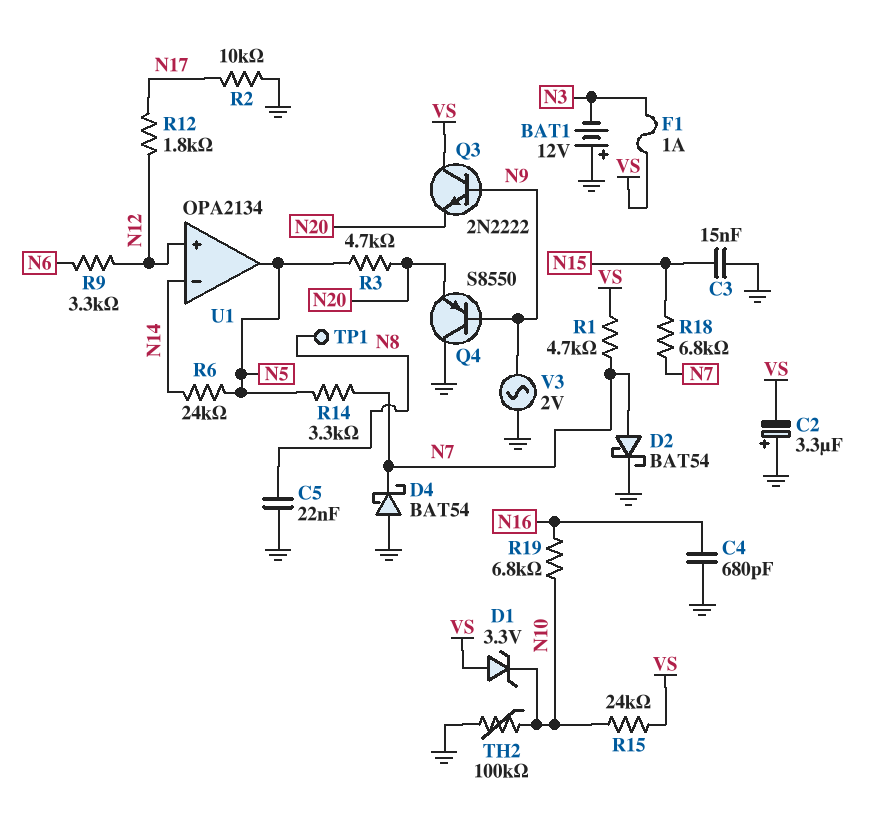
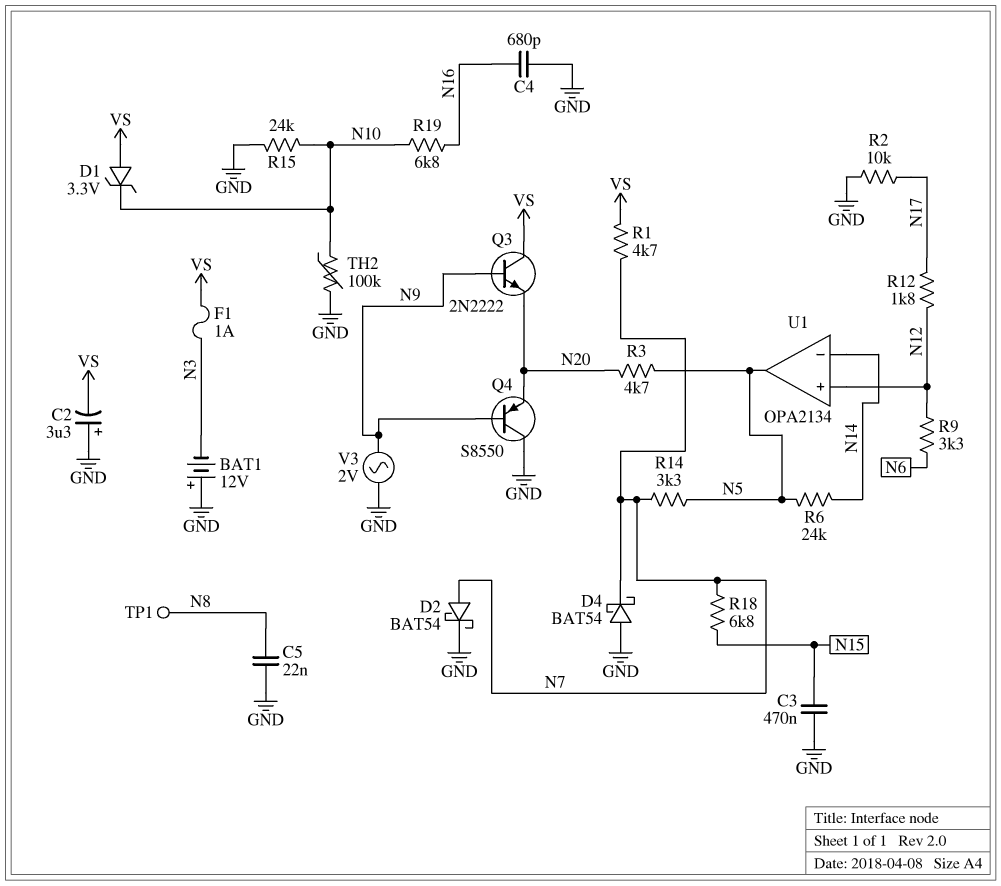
C3: 15nF (GND, N15) -> 470nF (GND, N15)
R15: 24k (N10, VS) -> 24k (GND, N10)

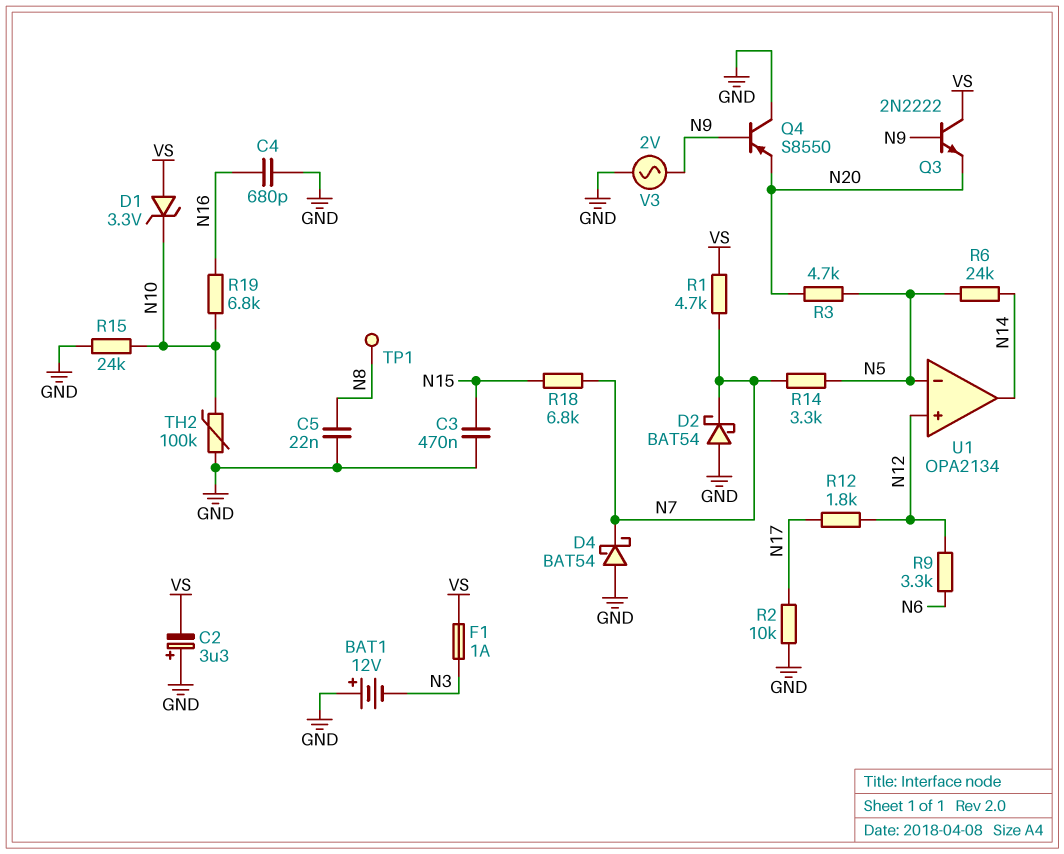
D2: schottky BAT54 (A N7, K GND) -> schottky BAT54 (A GND, K N7)
U1 pin in-: N14 -> N5
U1 pin out: N5 -> N14

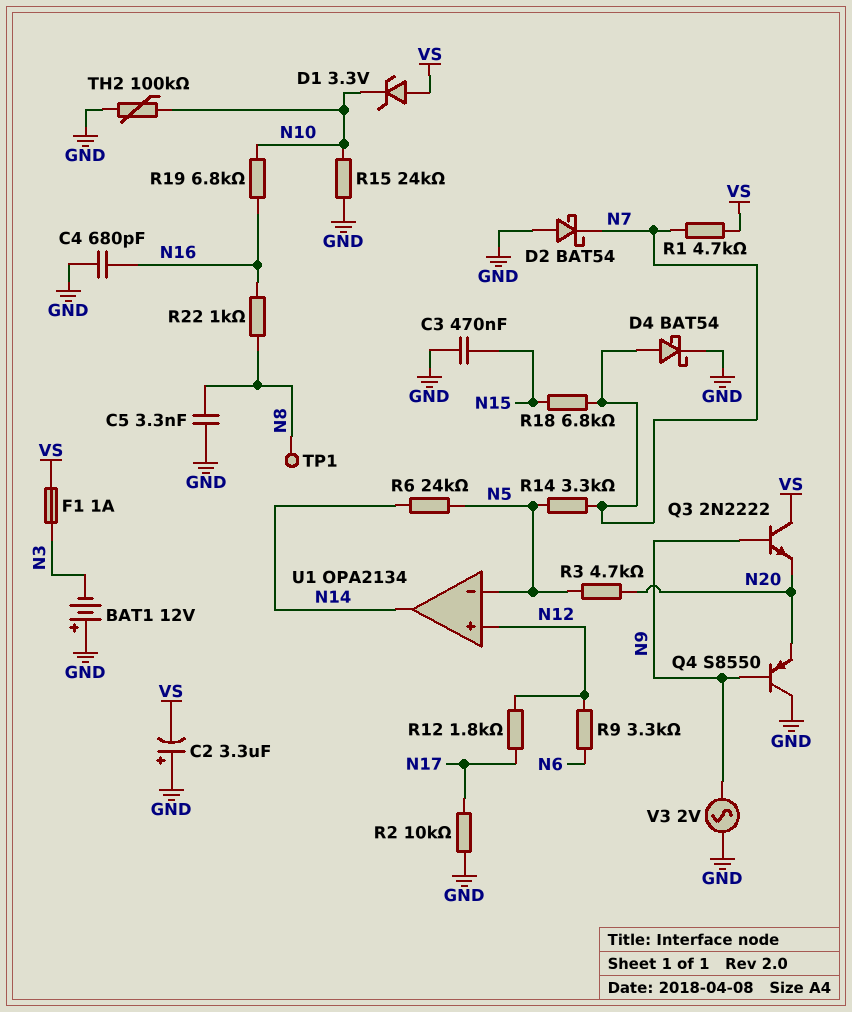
C5: 22nF (GND, N8) -> 3.3nF (GND, N8)
D4: schottky BAT54 (A GND, K N7) -> schottky BAT54 (A N7, K GND)
R22: none -> 1k (N8, N16)

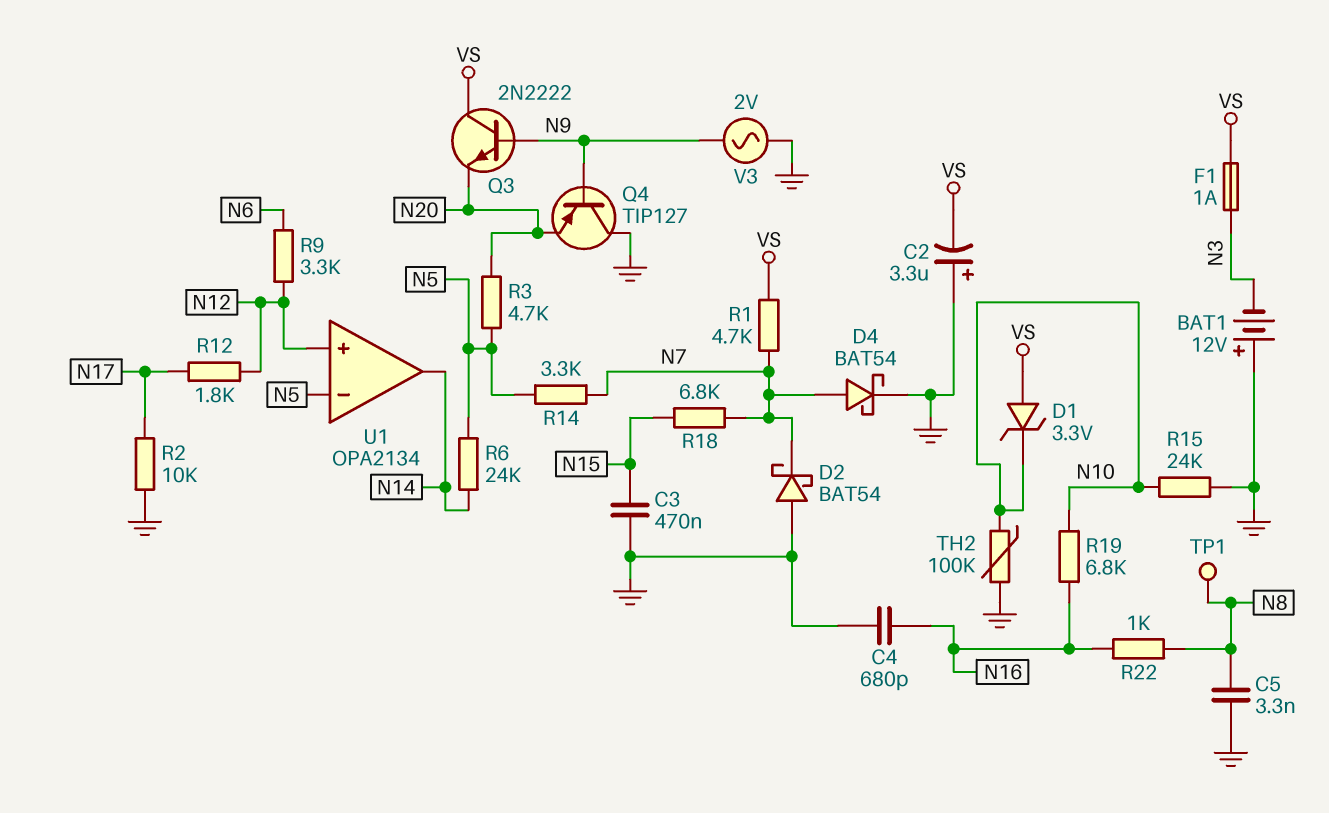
Q4: PNP S8550 (B N9, C GND, E N20) -> PNP TIP127 (B N9, C GND, E N20)

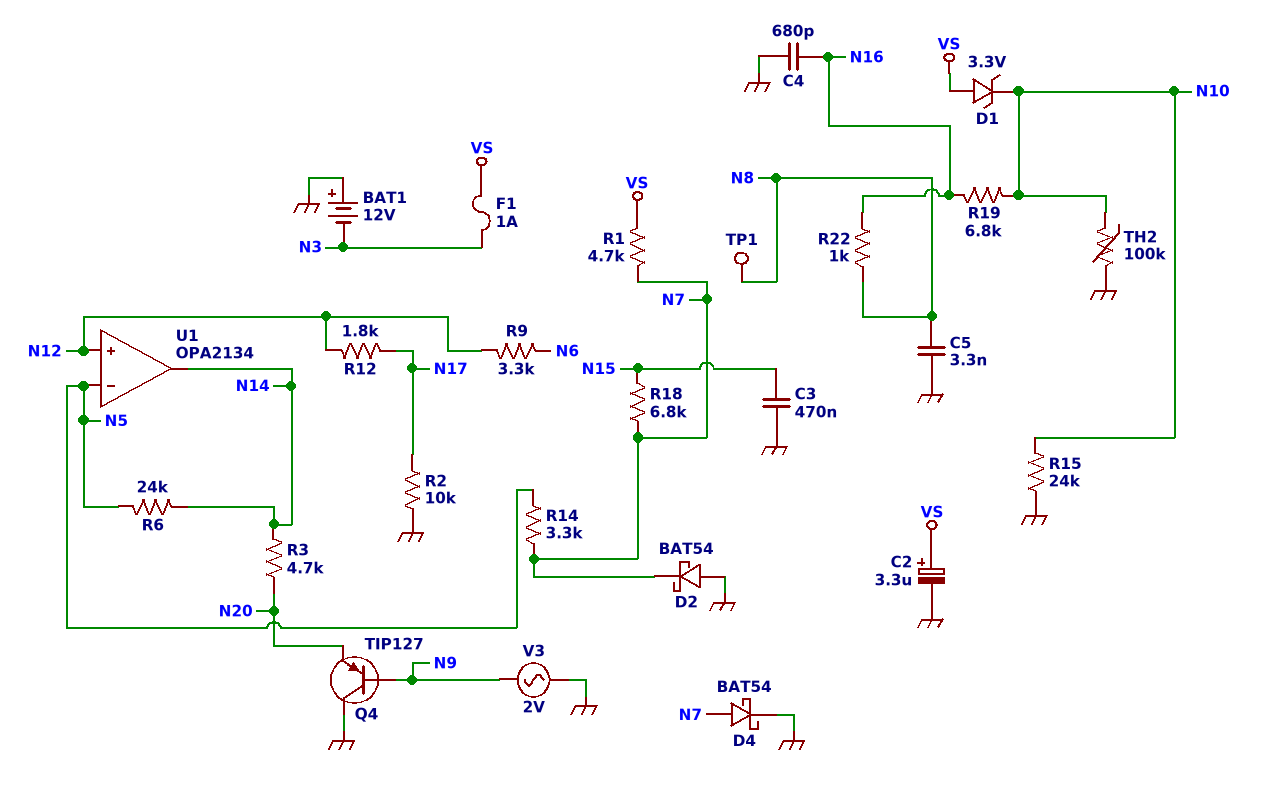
C2: 3.3uF (plus GND, minus VS) -> 3.3uF (plus VS, minus GND)
Q3: NPN 2N2222 (B N9, C VS, E N20) -> none
R3: 4.7k (N5, N20) -> 4.7k (N14, N20)

